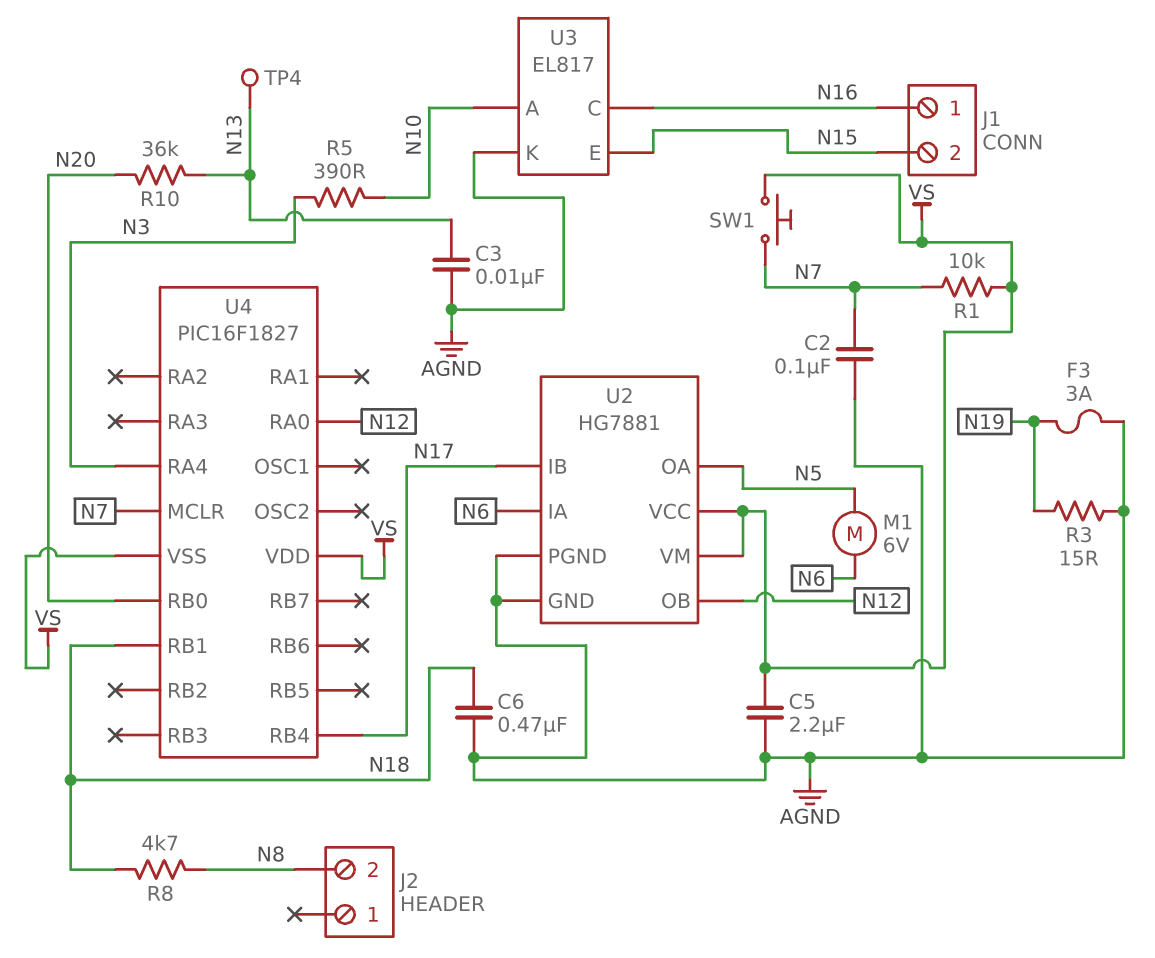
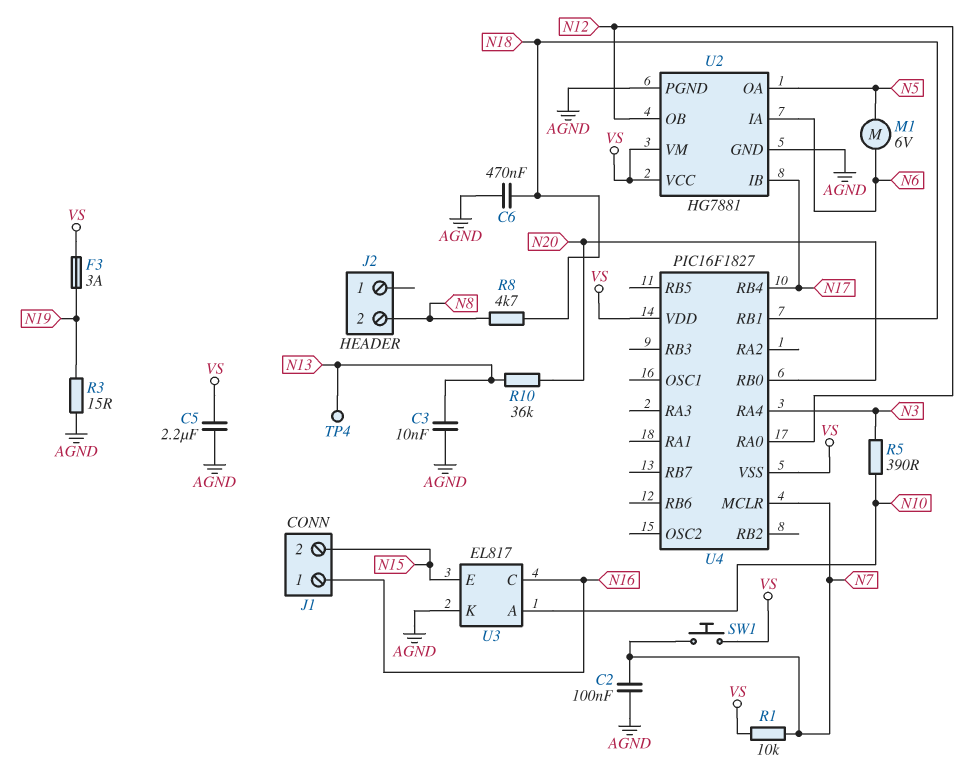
F3: 3A (AGND, N19) -> 3A (N19, VS)

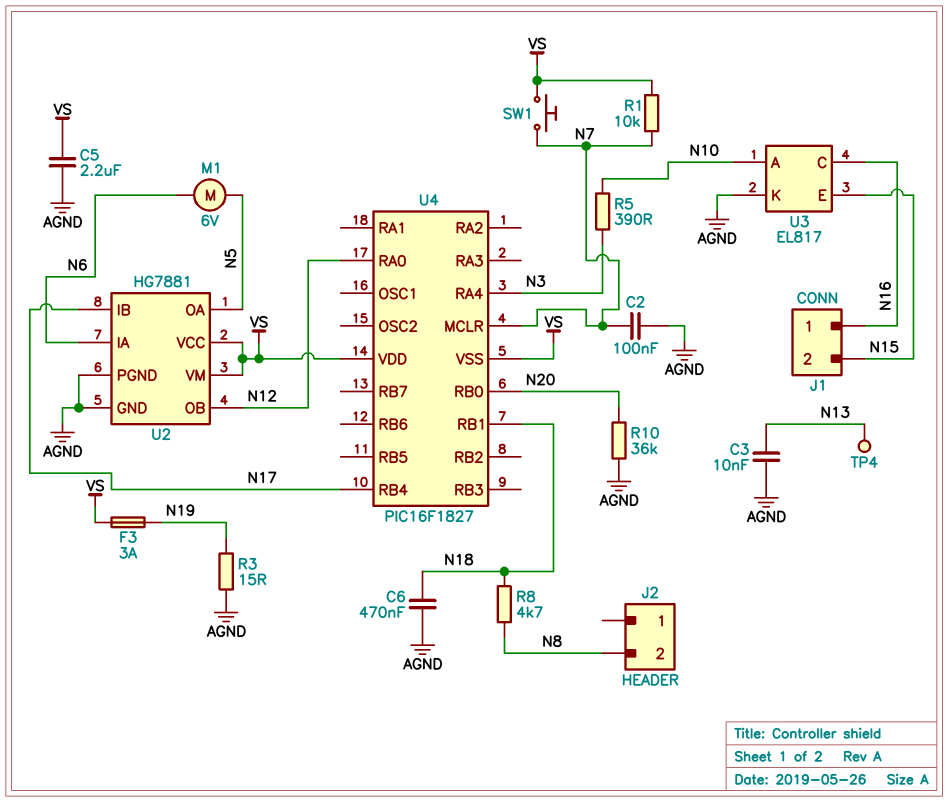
R10: 36k (N13, N20) -> 36k (AGND, N20)

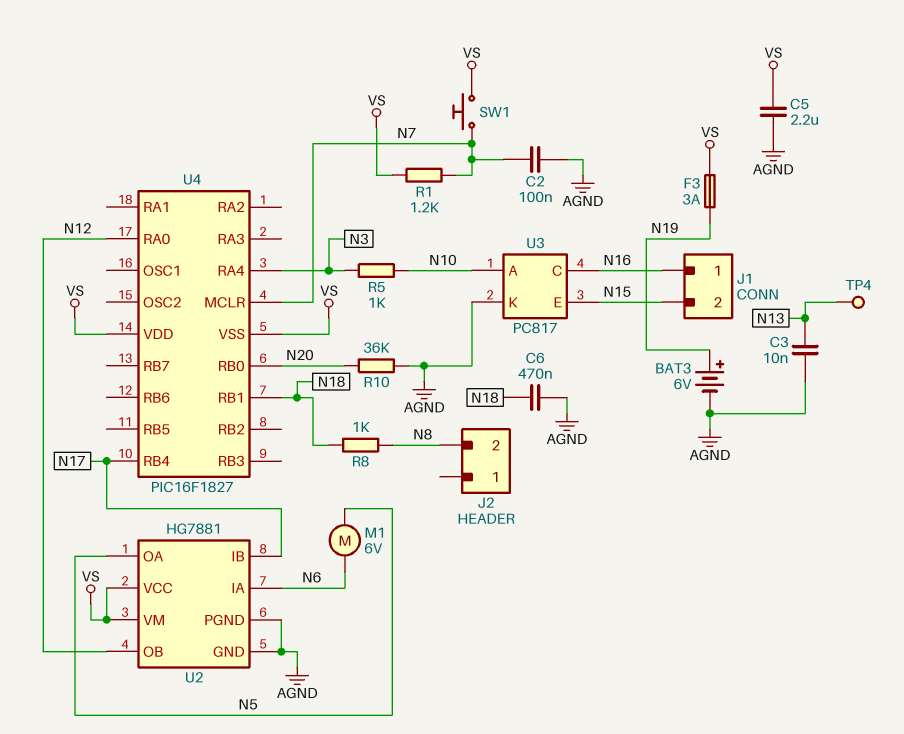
BAT3: none -> 6V (plus N19, minus AGND)
R1: 10k (N7, VS) -> 1.2k (N7, VS)
R3: 15 (AGND, N19) -> none
R5: 390 (N3, N10) -> 1k (N3, N10)
R8: 4.7k (N8, N18) -> 1k (N8, N18)
U3: EL817 -> PC817

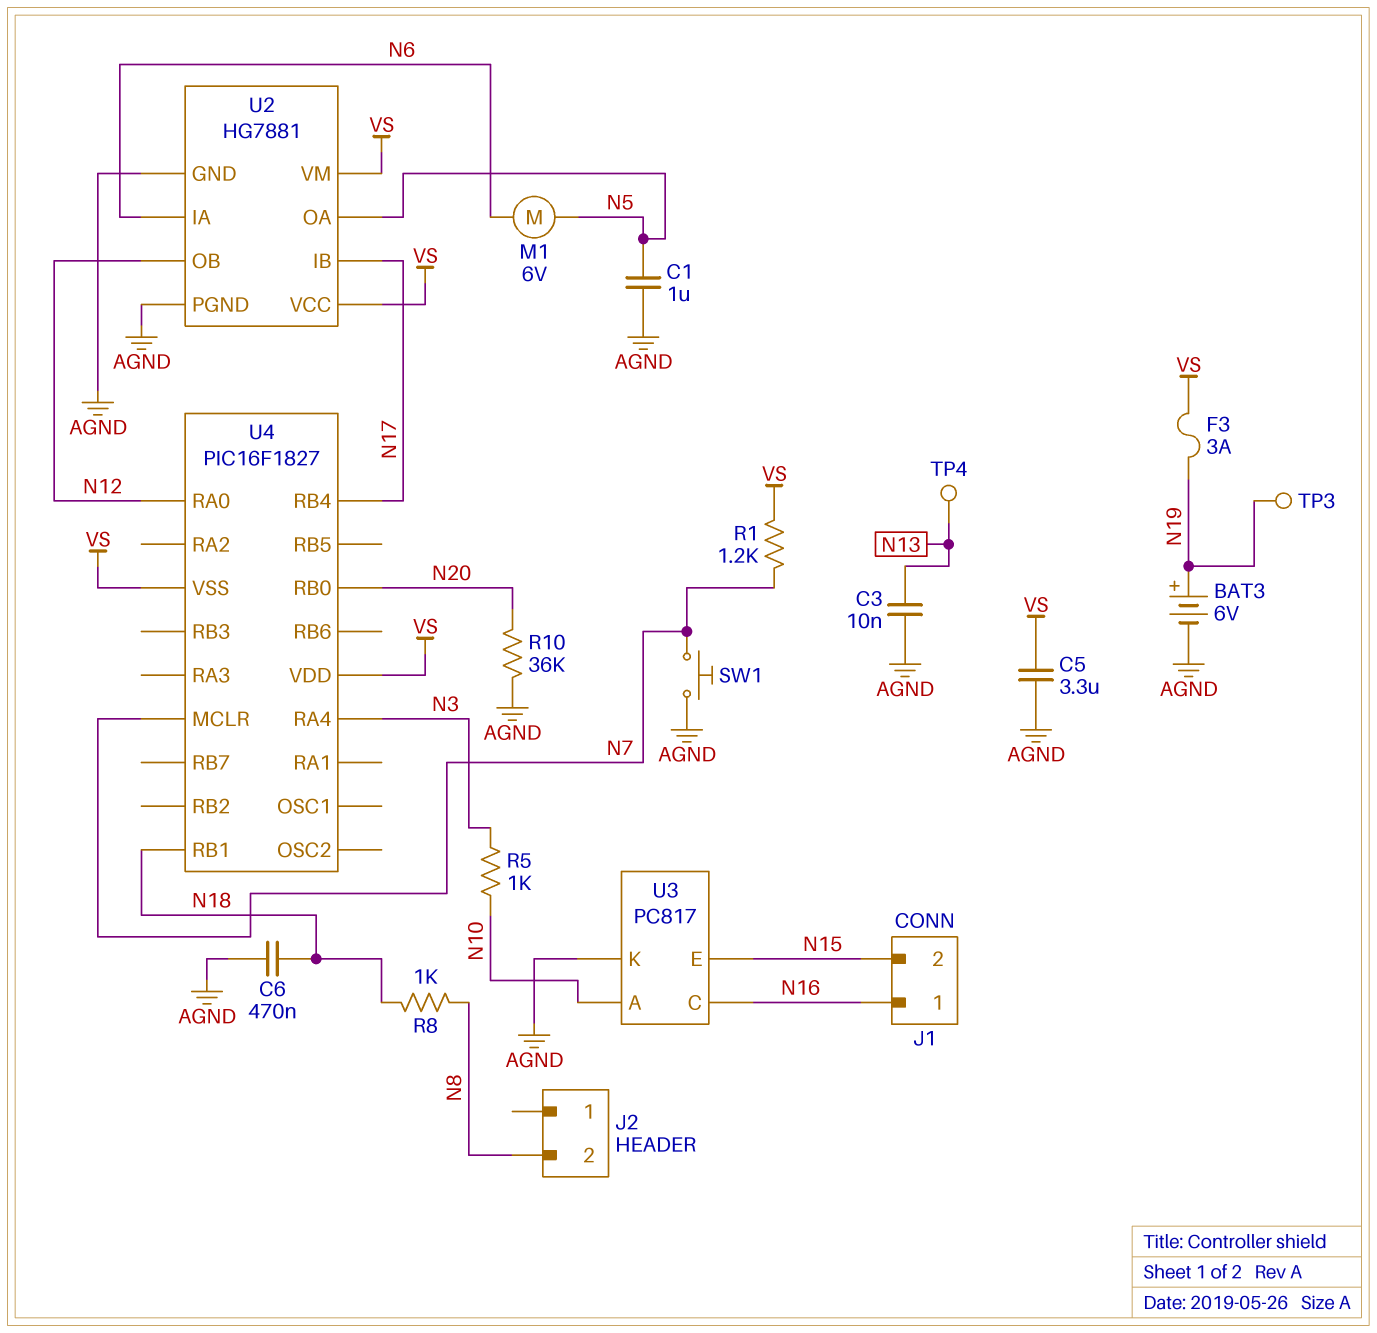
C1: none -> 1uF (AGND, N5)
C2: 100nF (AGND, N7) -> none
C5: 2.2uF (AGND, VS) -> 3.3uF (AGND, VS)
SW1: button (N7, VS) -> button (AGND, N7)
TP3: none -> test point (N19)

